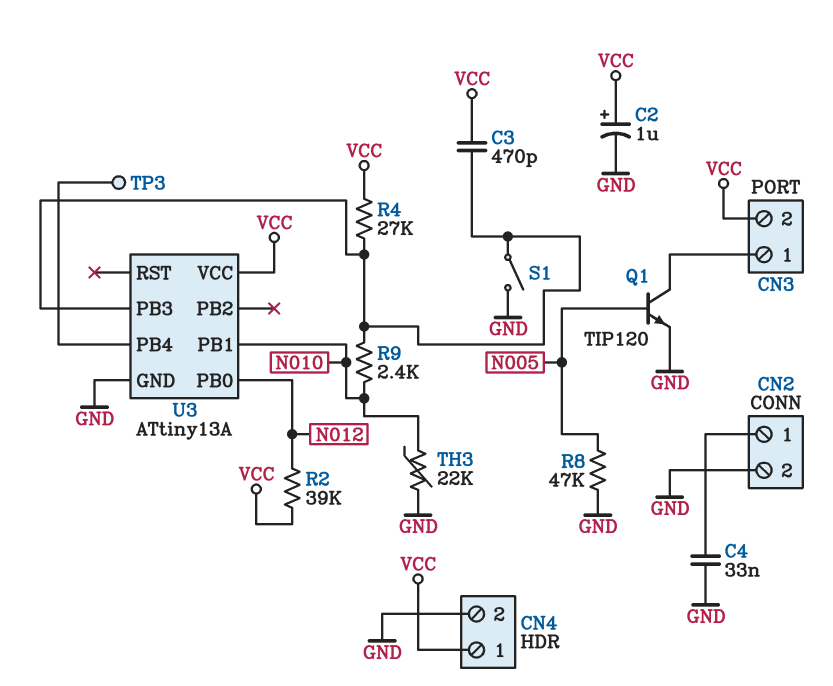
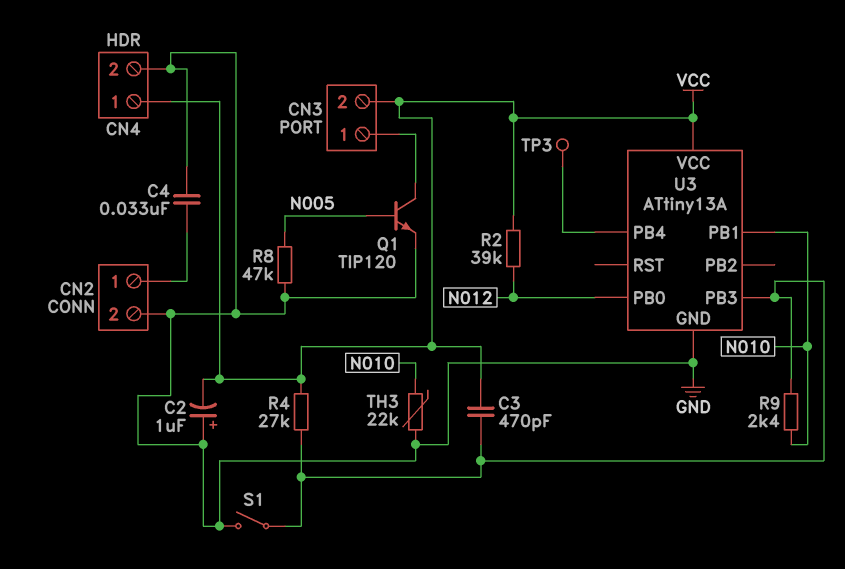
C2: 1uF (plus VCC, minus GND) -> 1uF (plus GND, minus VCC)

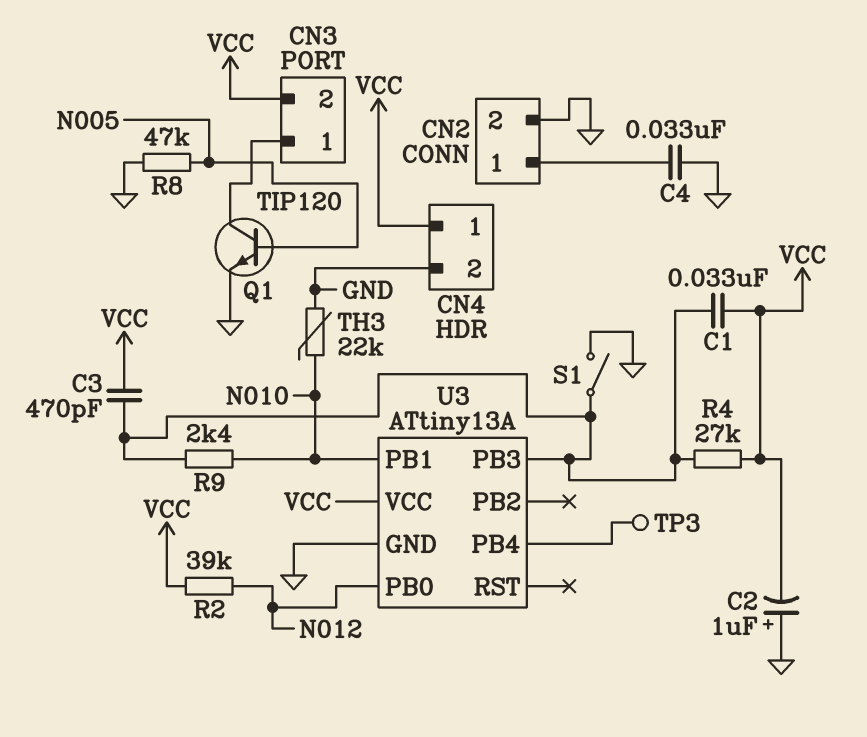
C1: none -> 33nF (U3/PB3, VCC)

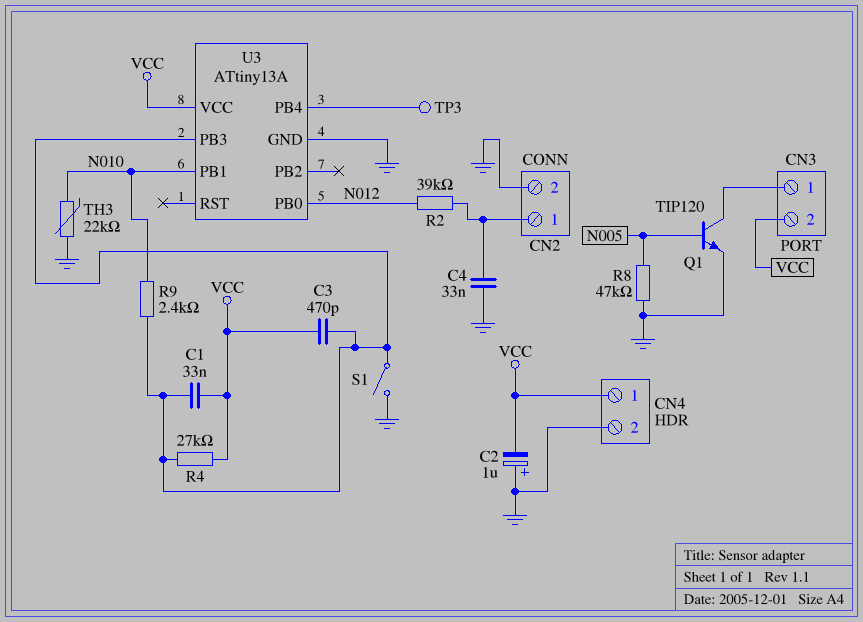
R2: 39k (N012, VCC) -> 39k (CN2/1, N012)

